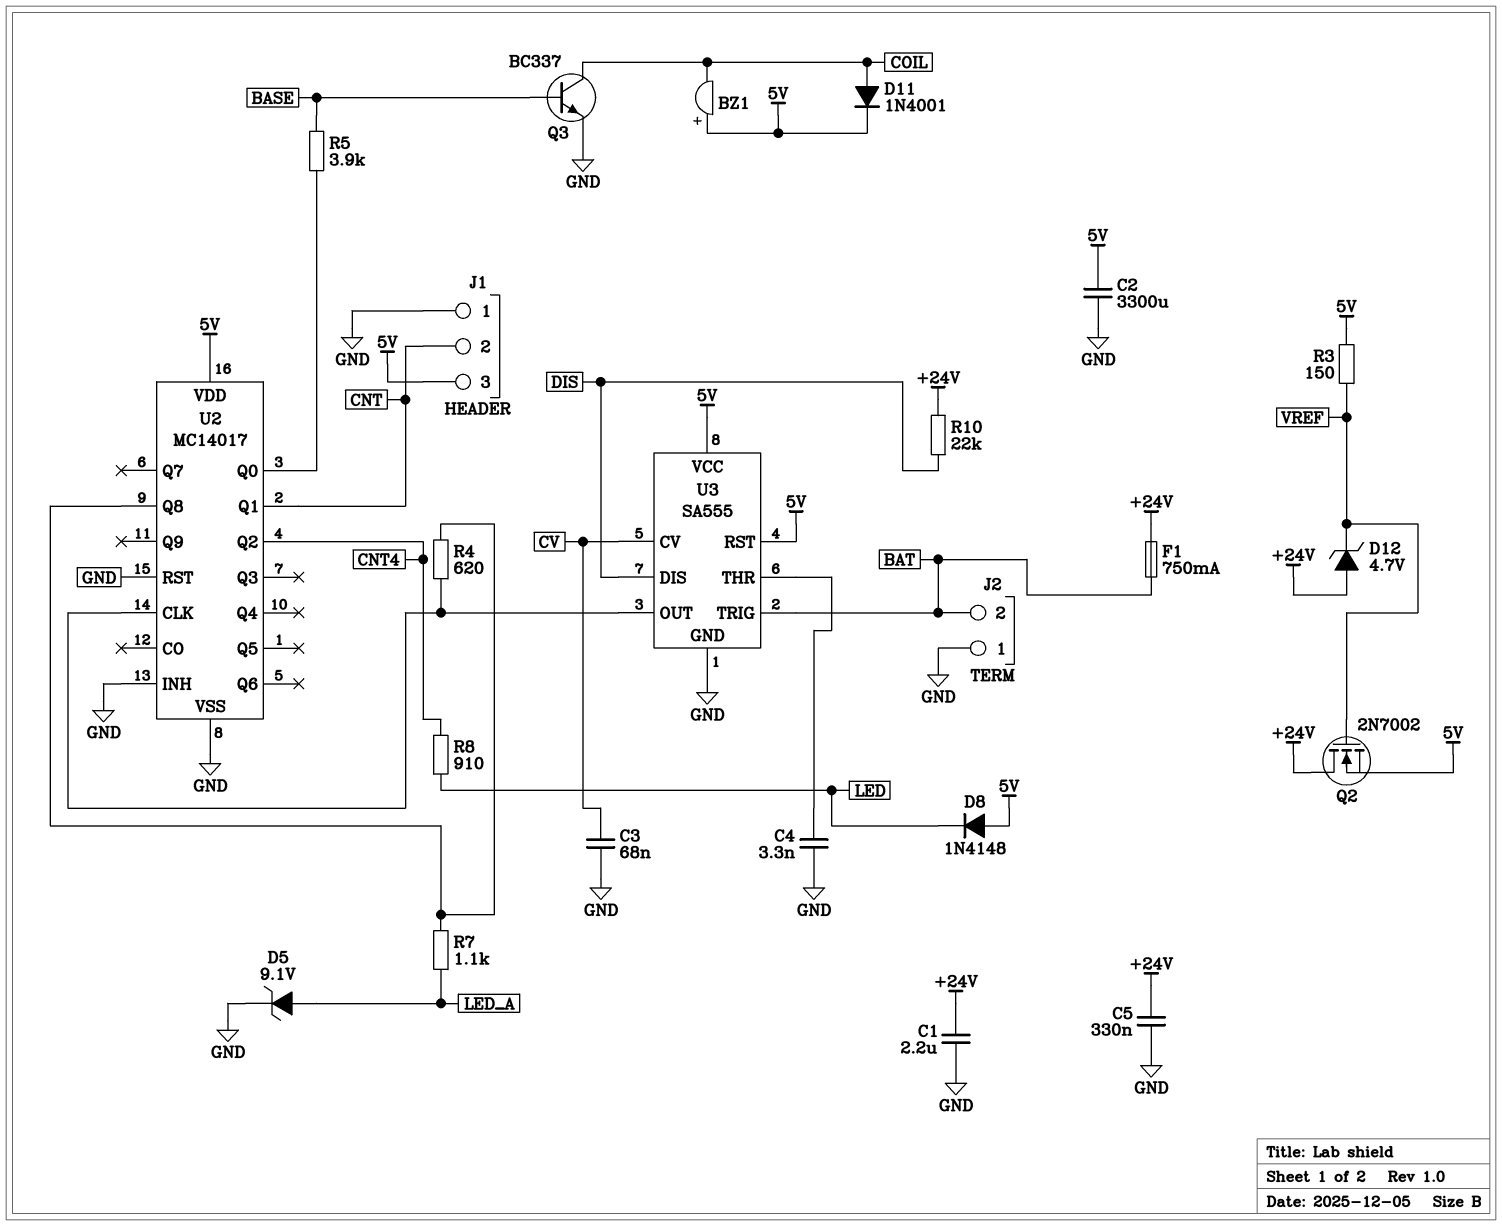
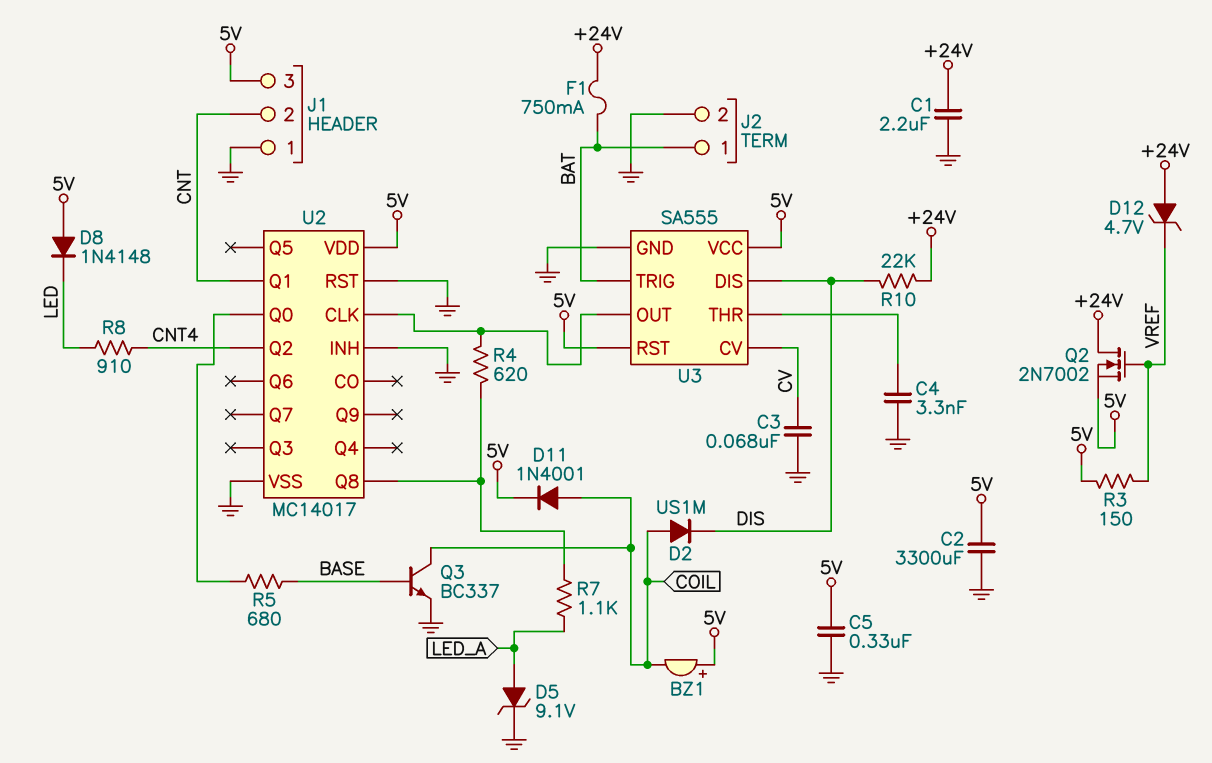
C5: 330nF (+24V, GND) -> 330nF (5V, GND)
D2: none -> diode US1M (A COIL, K DIS)
J2 pin 1: GND -> BAT
J2 pin 2: BAT -> GND
R5: 3.9k (BASE, U2/Q0) -> 680 (BASE, U2/Q0)

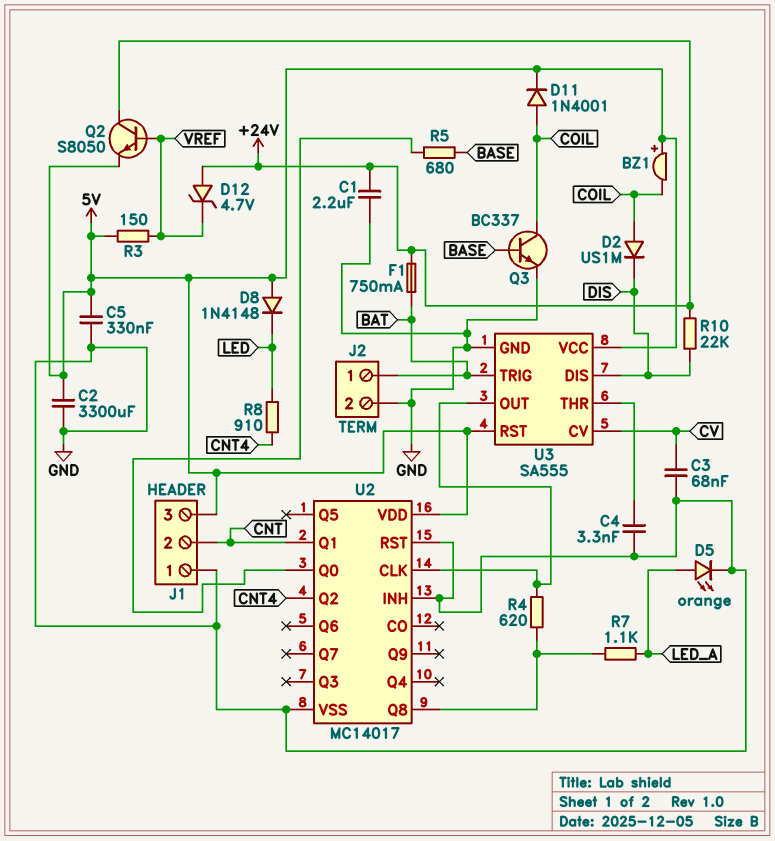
D5: zener 9.1V (A LED_A, K GND) -> LED orange (A LED_A, K GND)
Q2: NMOS 2N7002 (G VREF, D +24V, S 5V) -> NPN S8050 (B VREF, C +24V, E 5V)

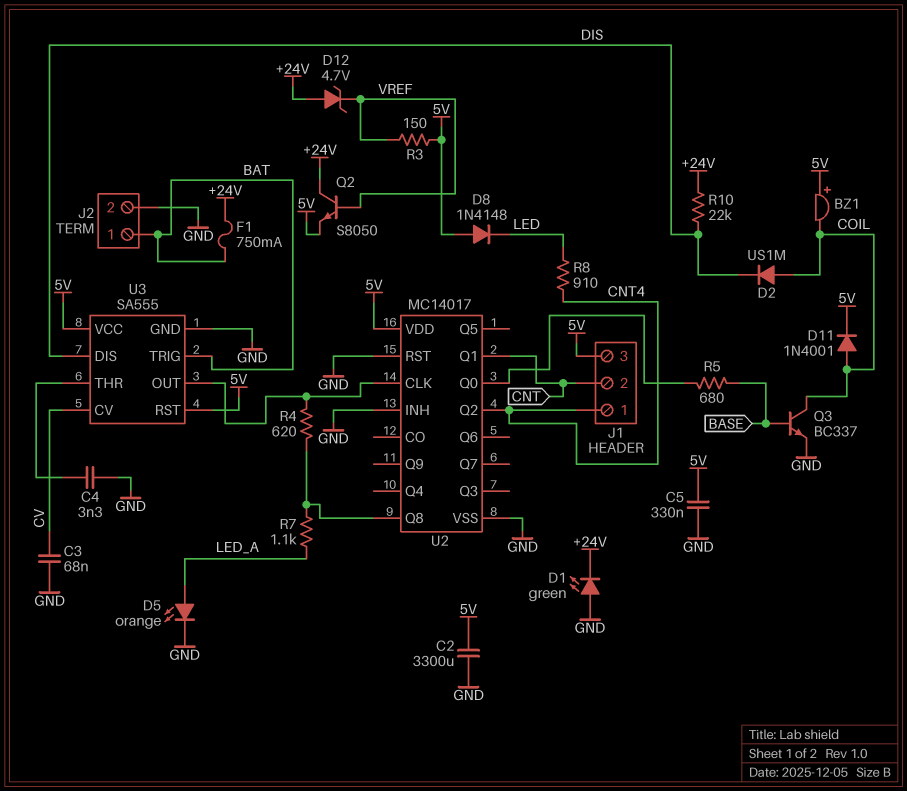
C1: 2.2uF (+24V, GND) -> none
D1: none -> LED green (A GND, K +24V)
J1 pin 1: GND -> CNT4

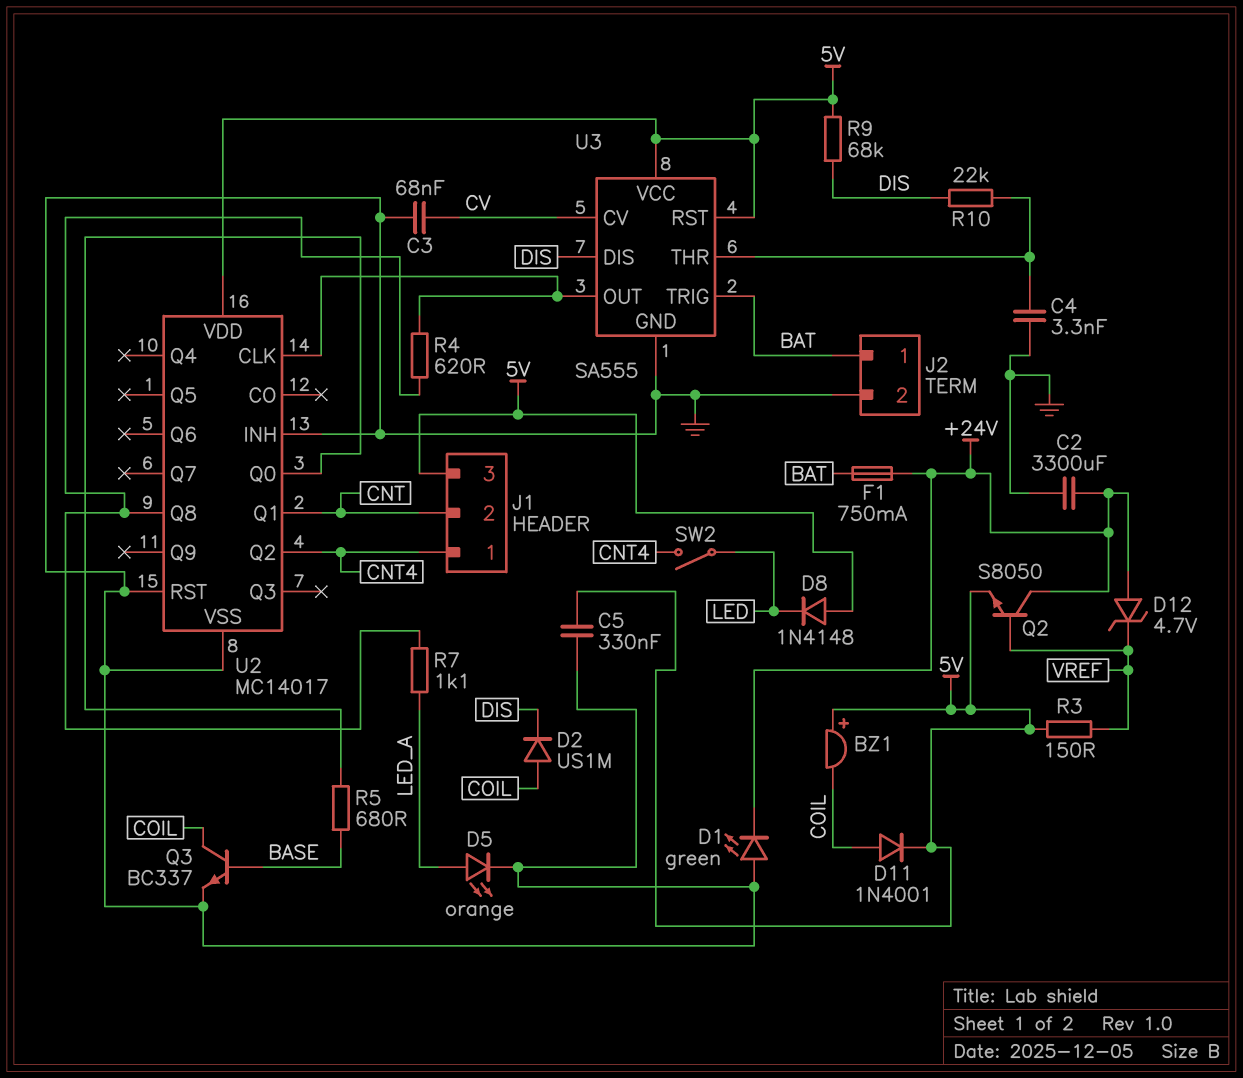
C2: 3300uF (5V, GND) -> 3300uF (+24V, GND)
R8: 910 (CNT4, LED) -> none
R9: none -> 68k (5V, DIS)
R10: 22k (+24V, DIS) -> 22k (DIS, U3/THR)
SW2: none -> switch (CNT4, LED)

